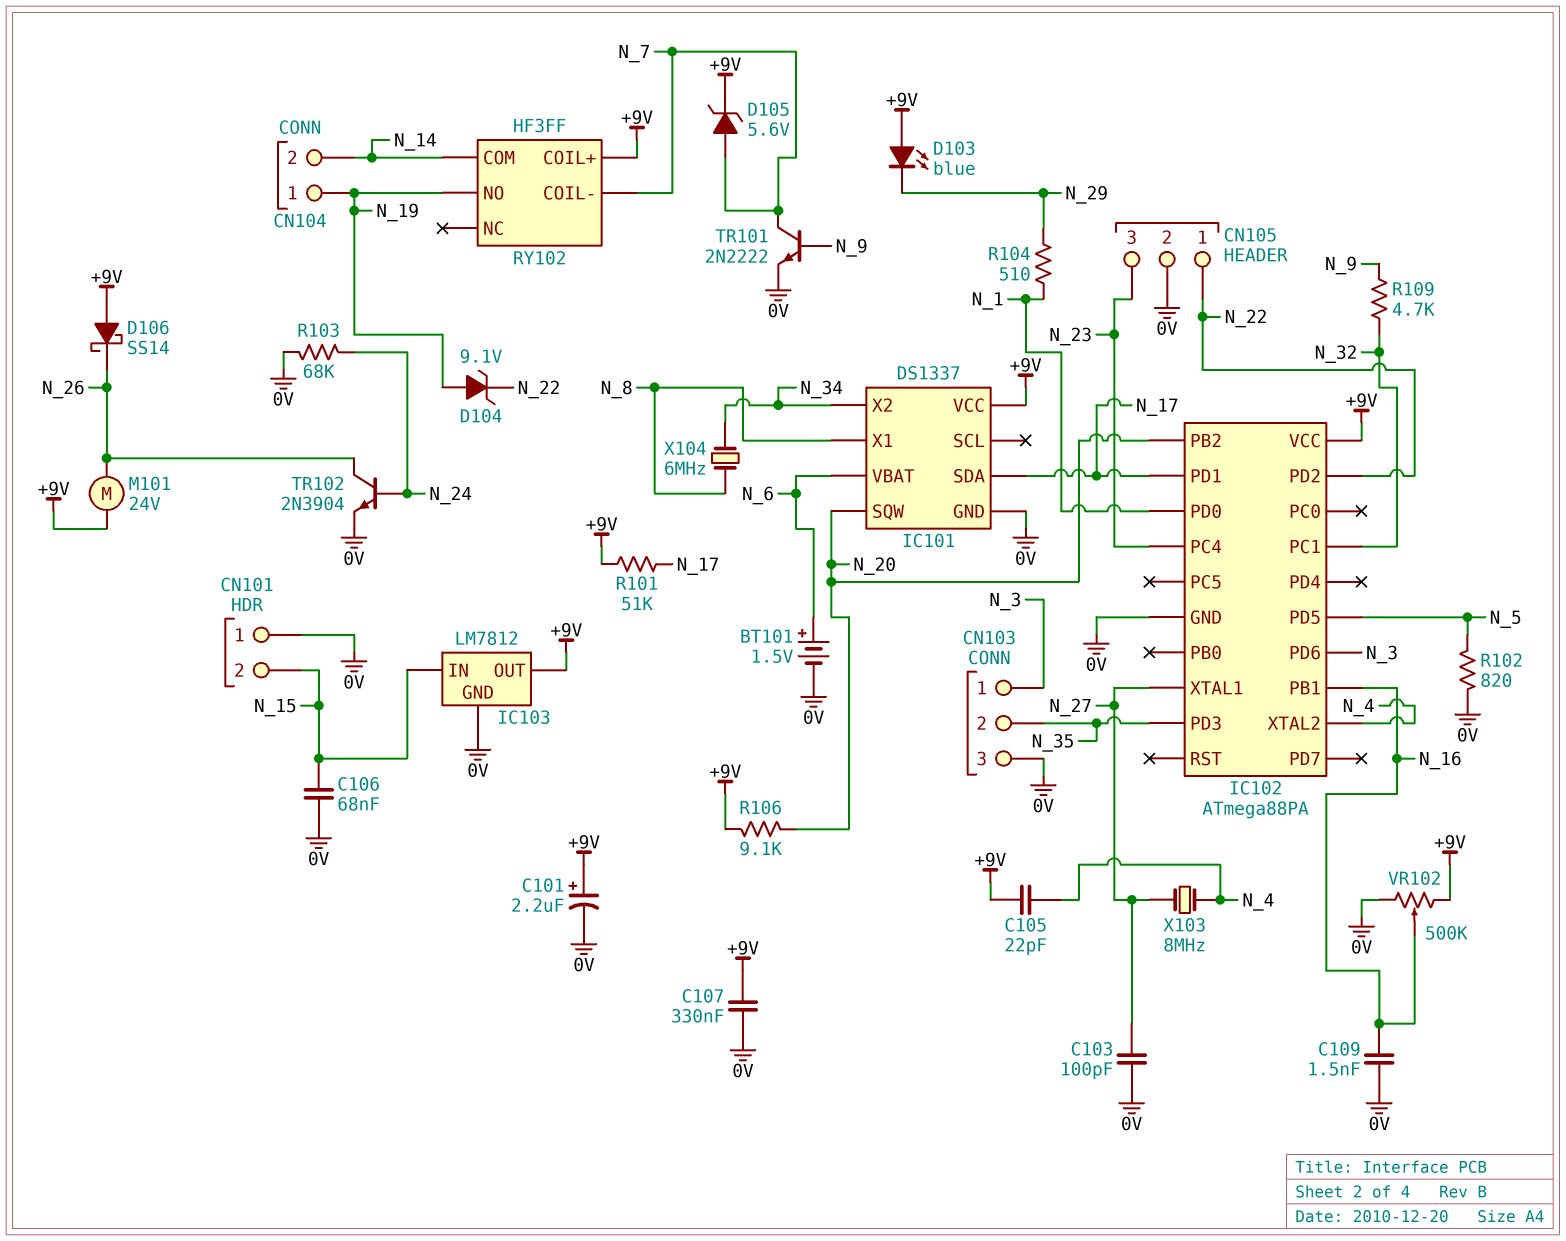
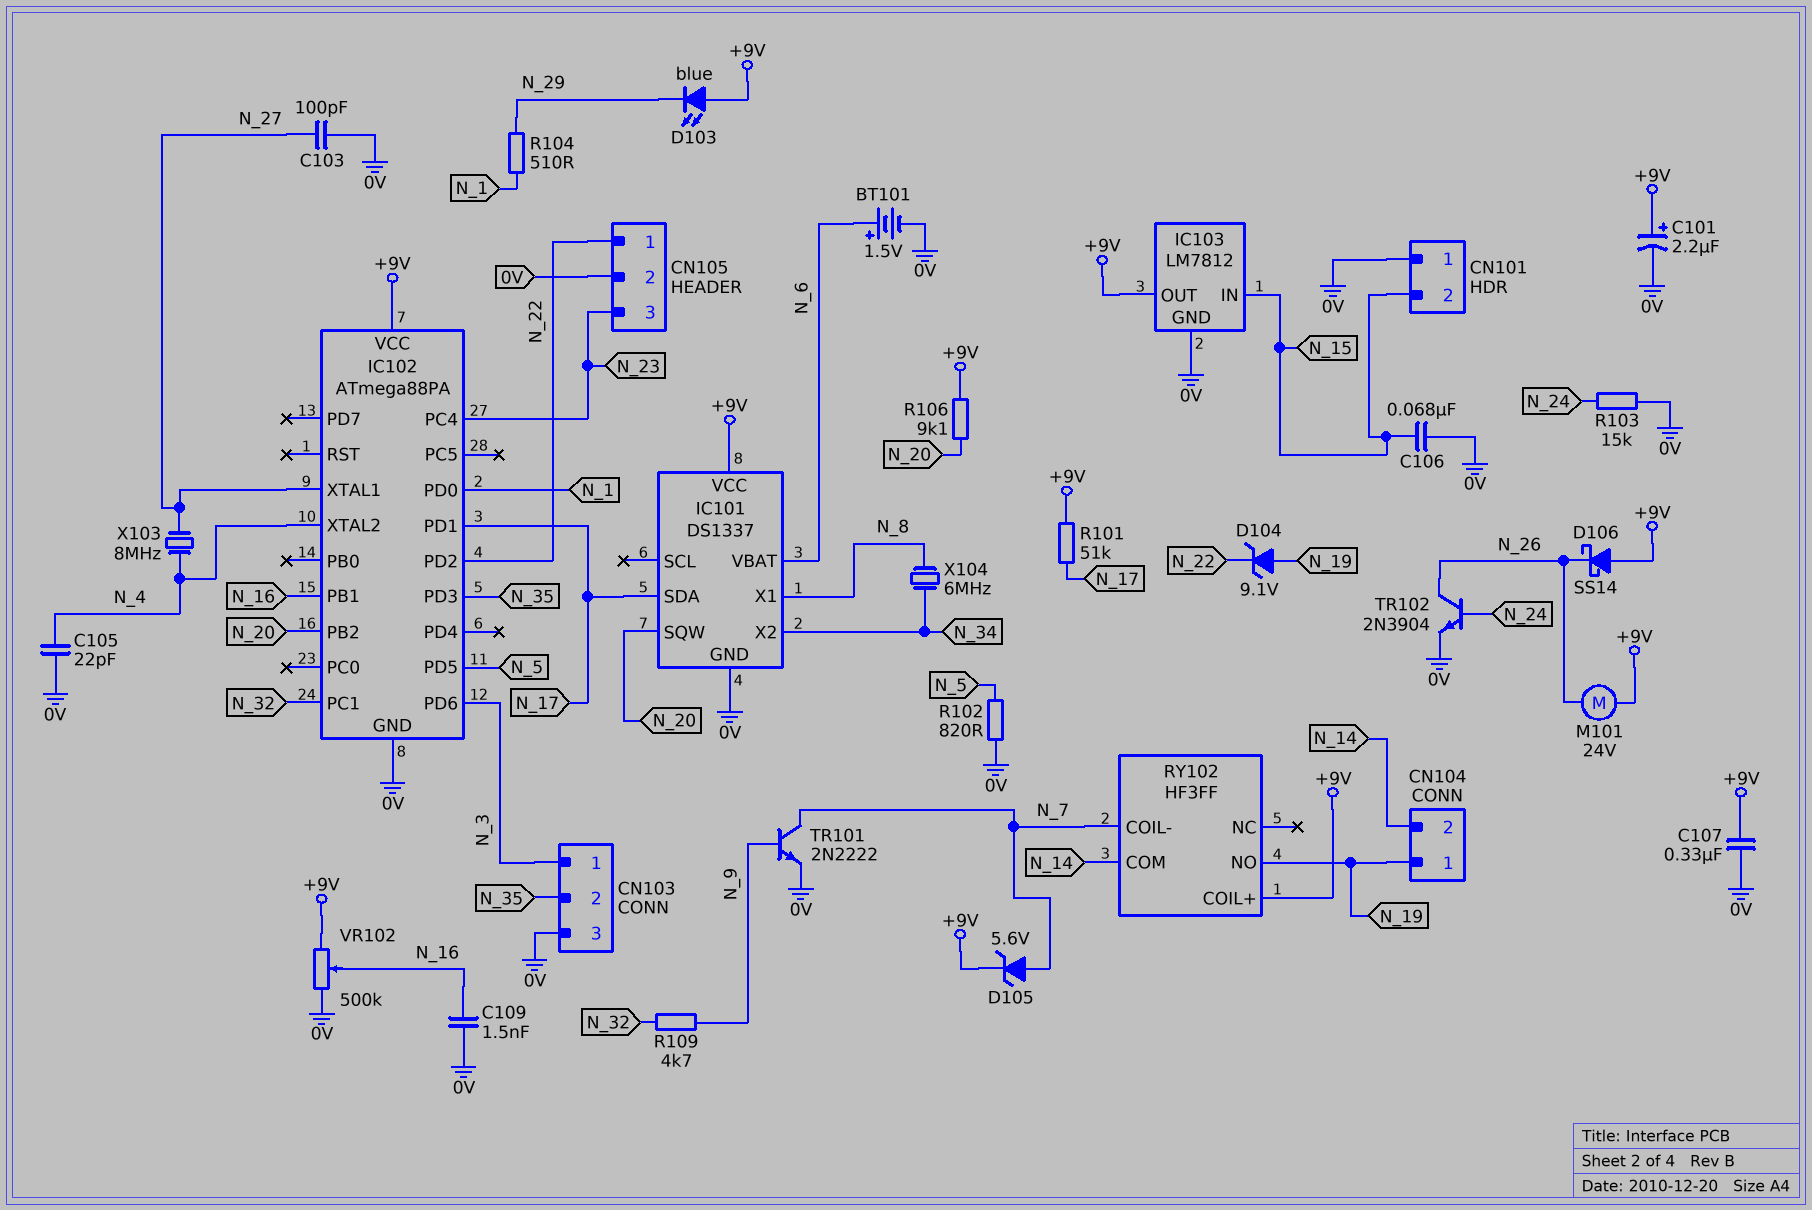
C105: 22pF (+9V, N_4) -> 22pF (0V, N_4)
R103: 68k (0V, N_24) -> 15k (0V, N_24)

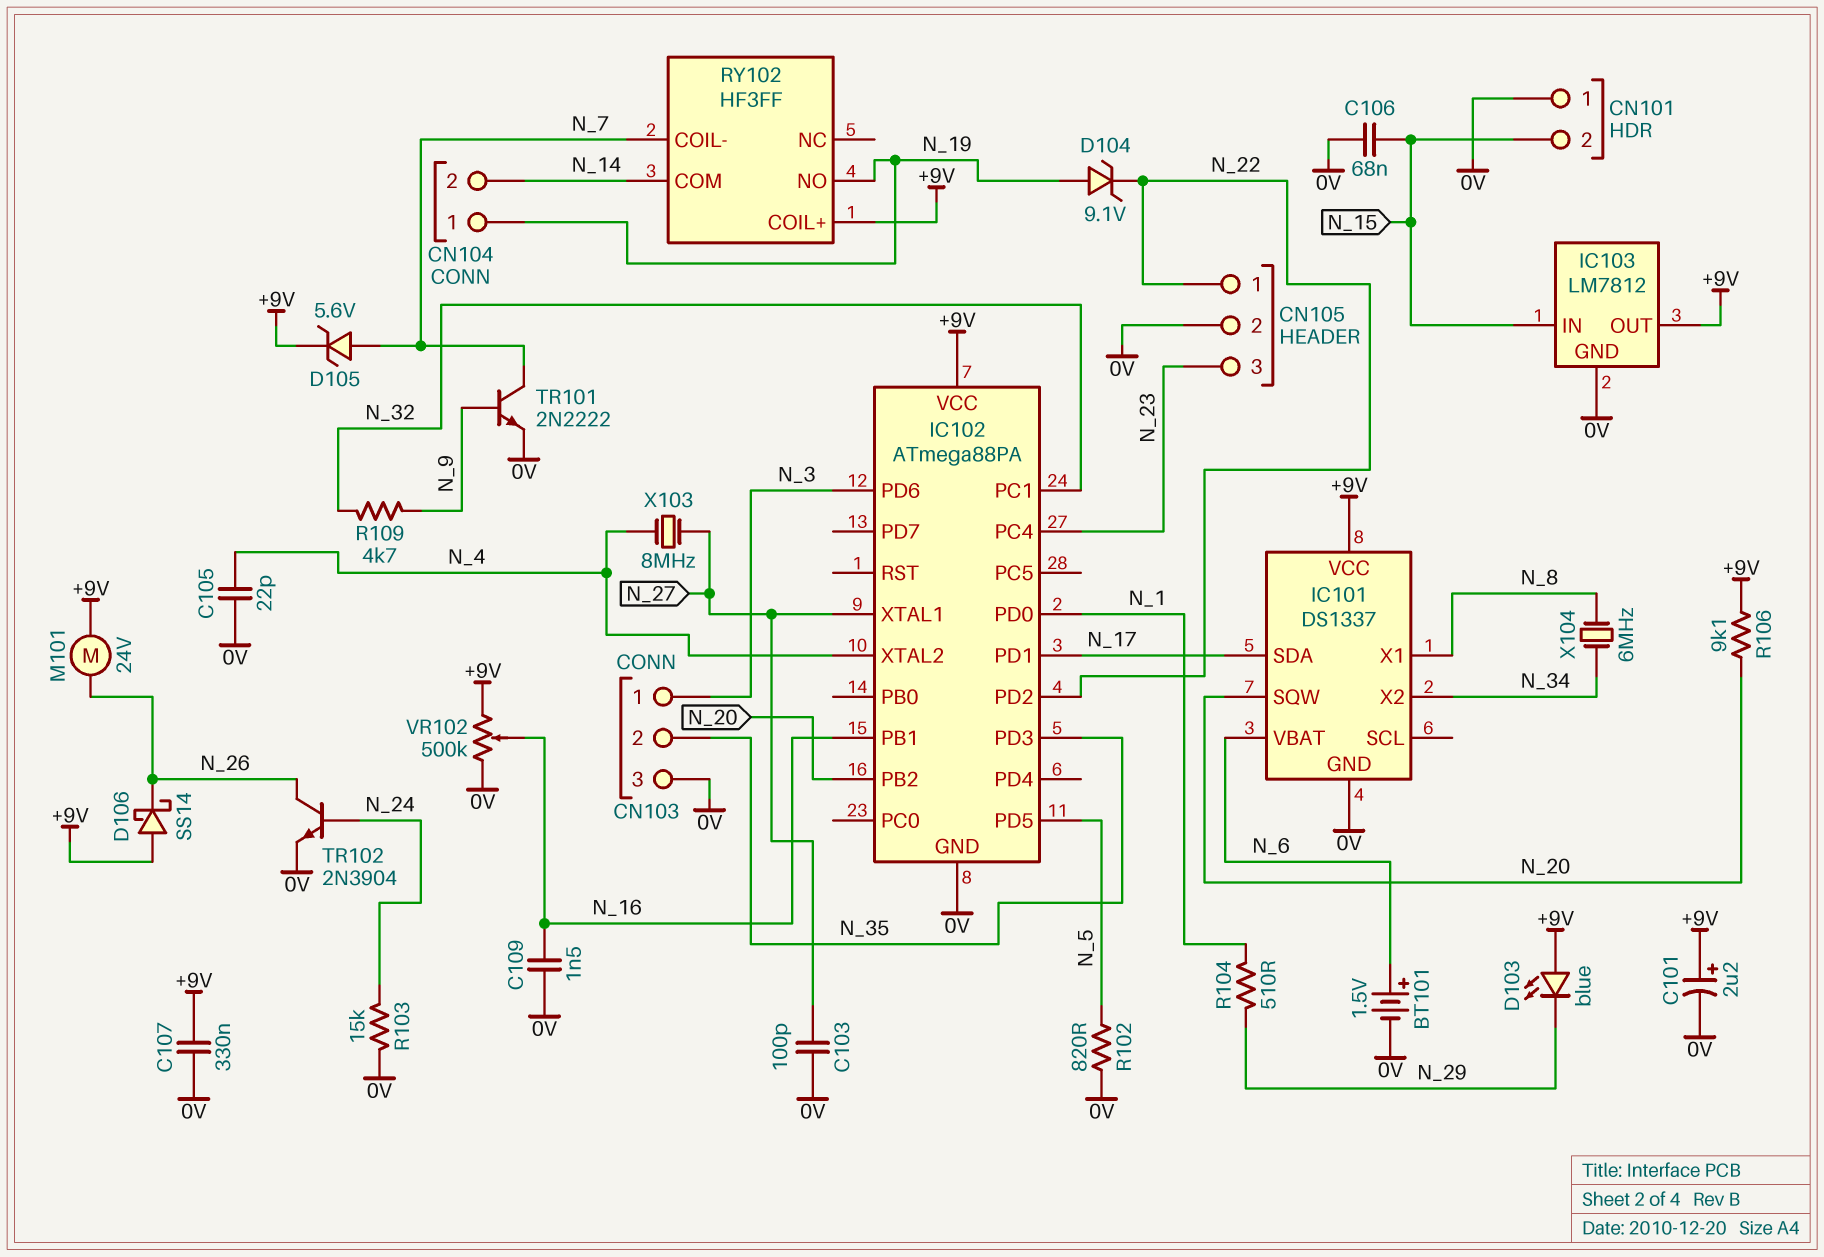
R101: 51k (+9V, N_17) -> none

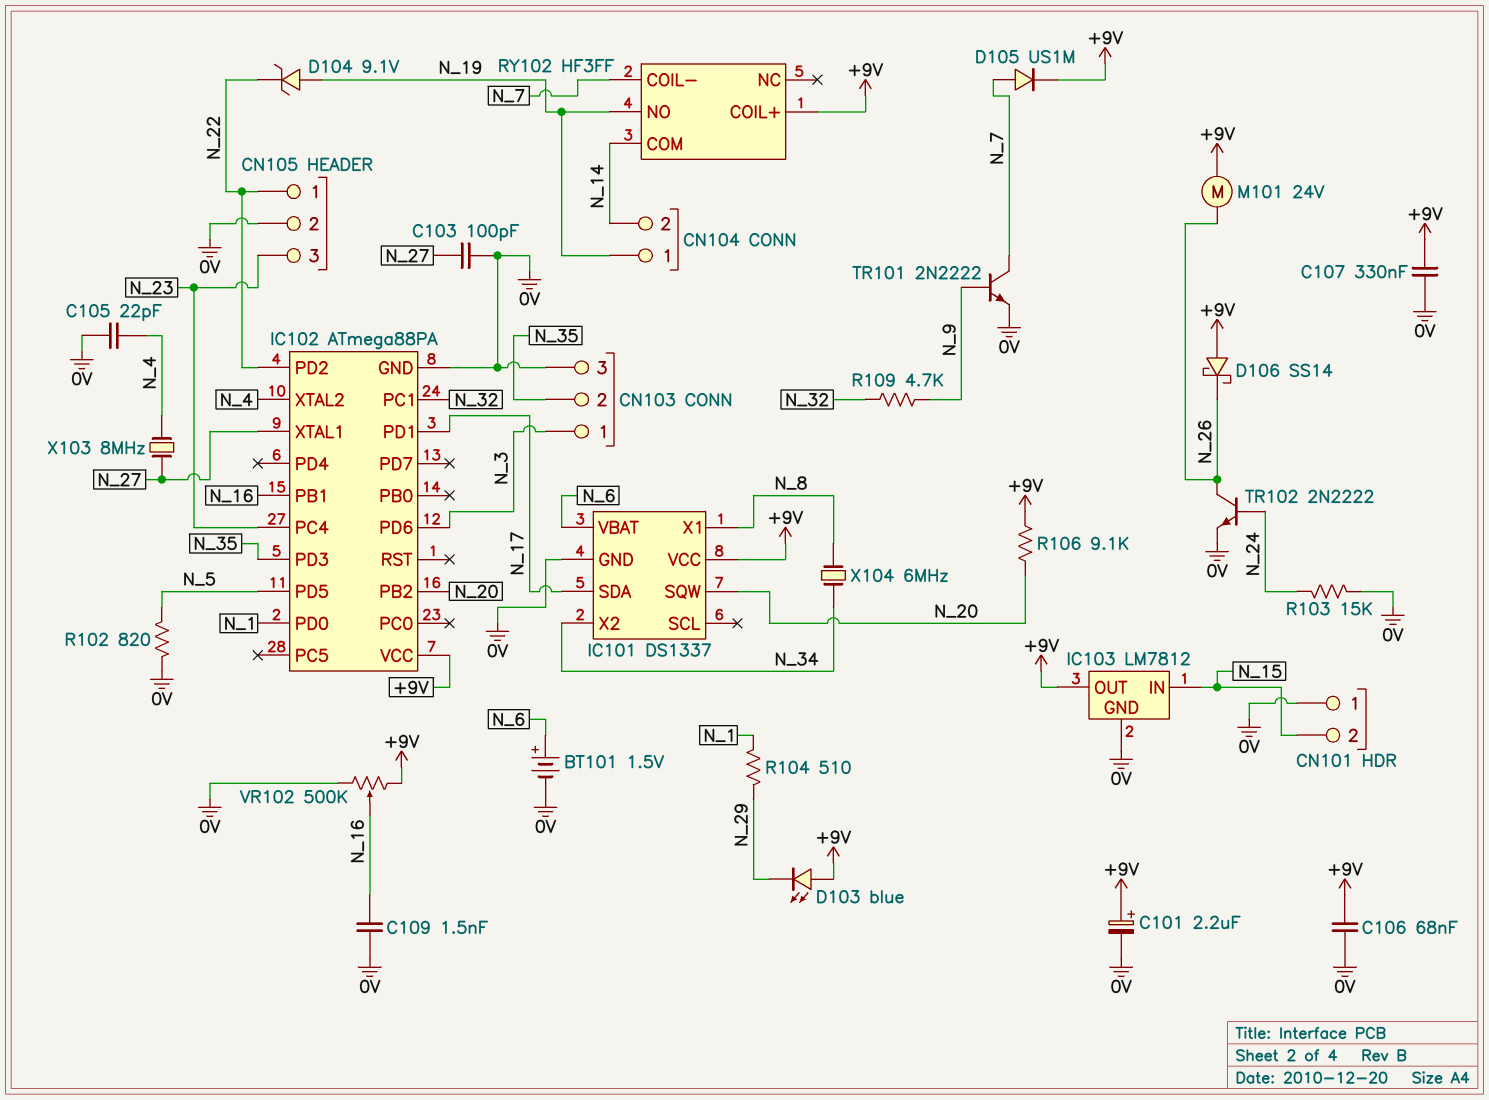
C106: 68nF (0V, N_15) -> 68nF (+9V, 0V)
D105: zener 5.6V (A N_7, K +9V) -> diode US1M (A N_7, K +9V)
TR102: NPN 2N3904 (B N_24, C N_26, E 0V) -> NPN 2N2222 (B N_24, C N_26, E 0V)

